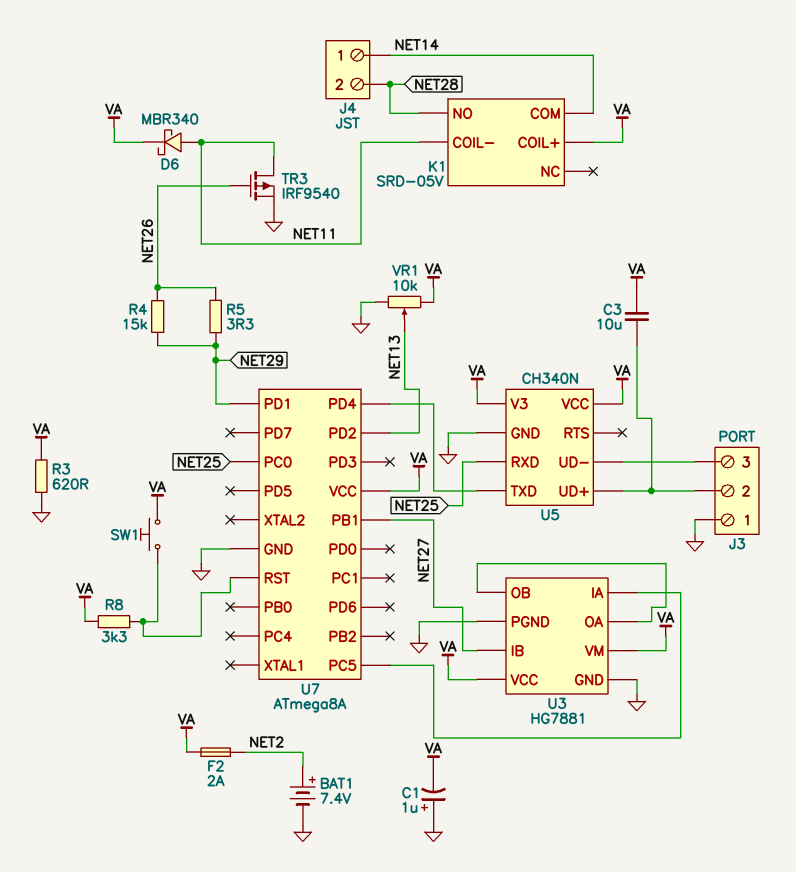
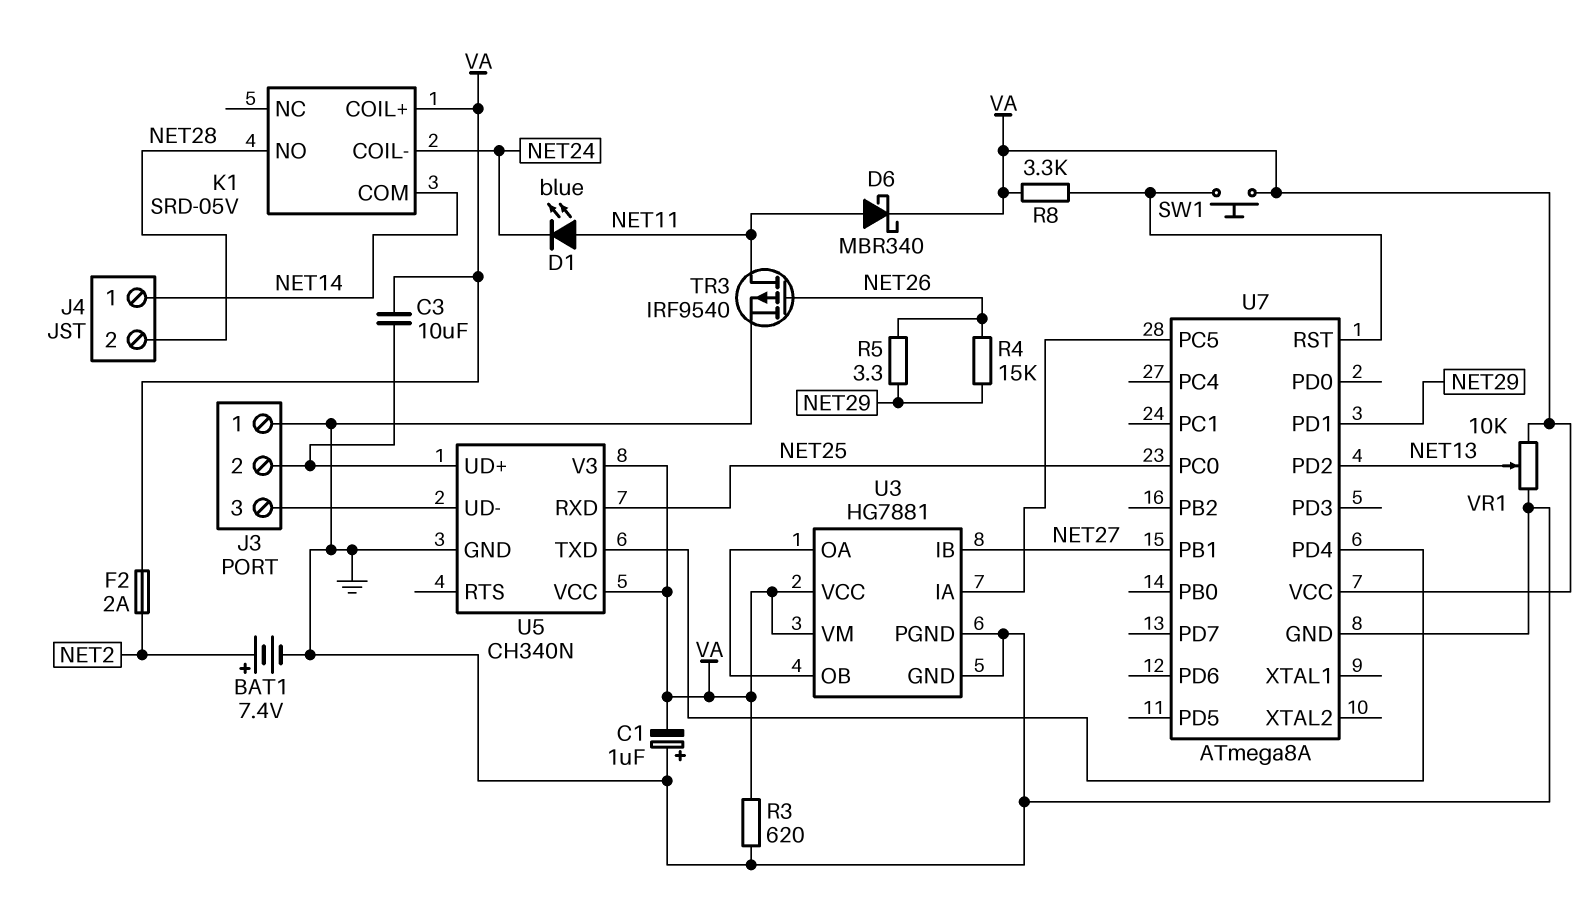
D1: none -> LED blue (A NET11, K NET24)
K1 pin COIL-: NET11 -> NET24

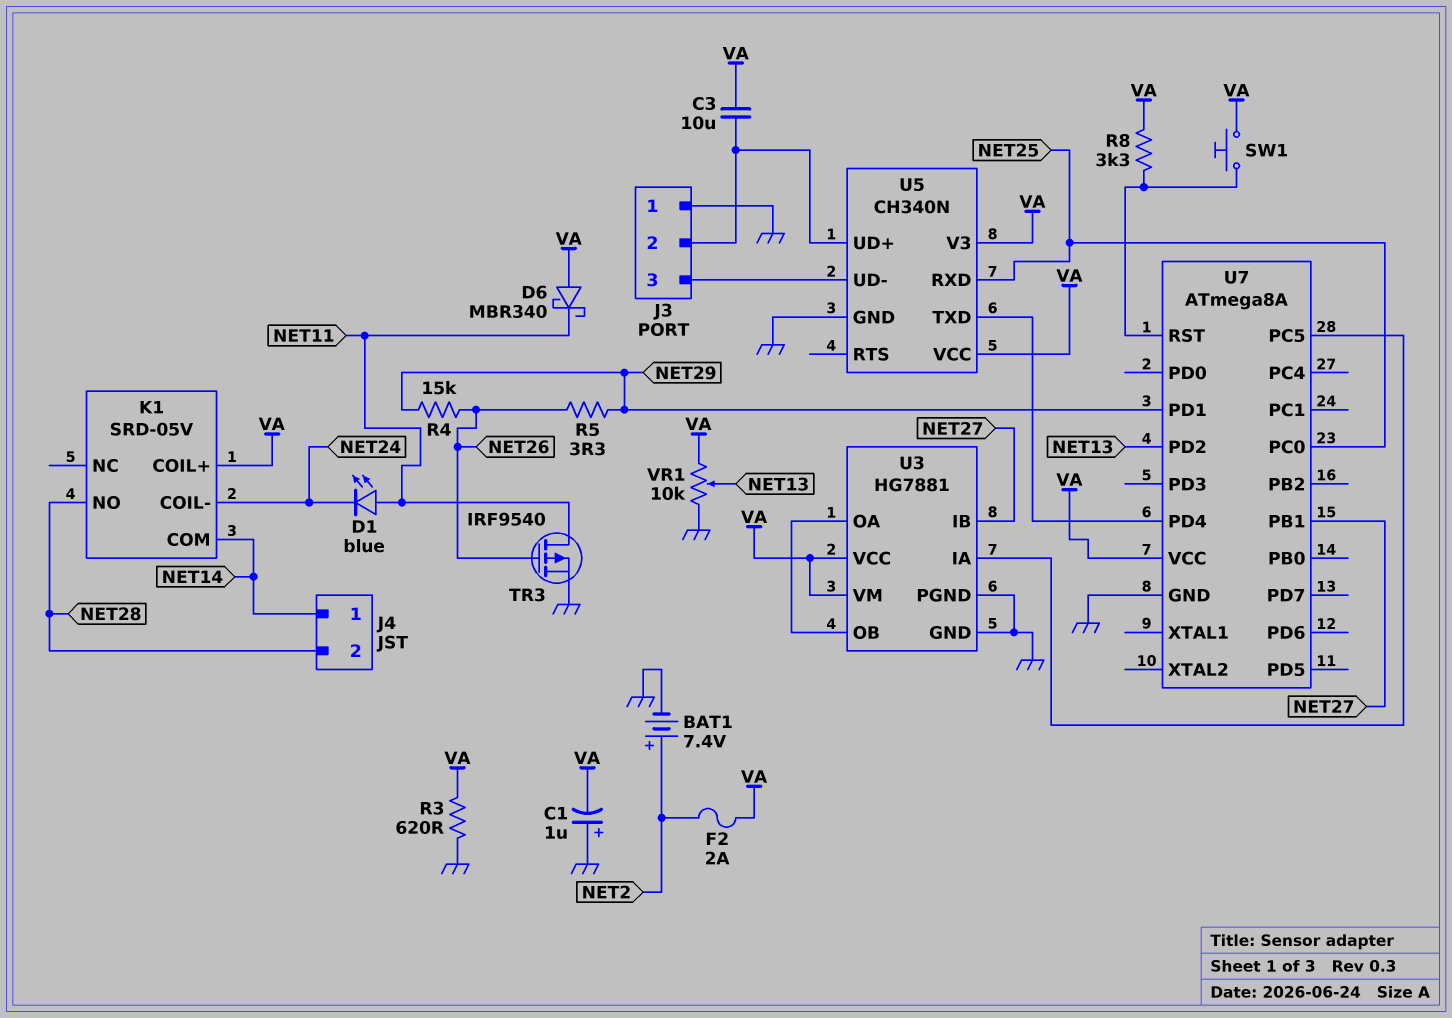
D6: schottky MBR340 (A NET11, K VA) -> schottky MBR340 (A VA, K NET11)

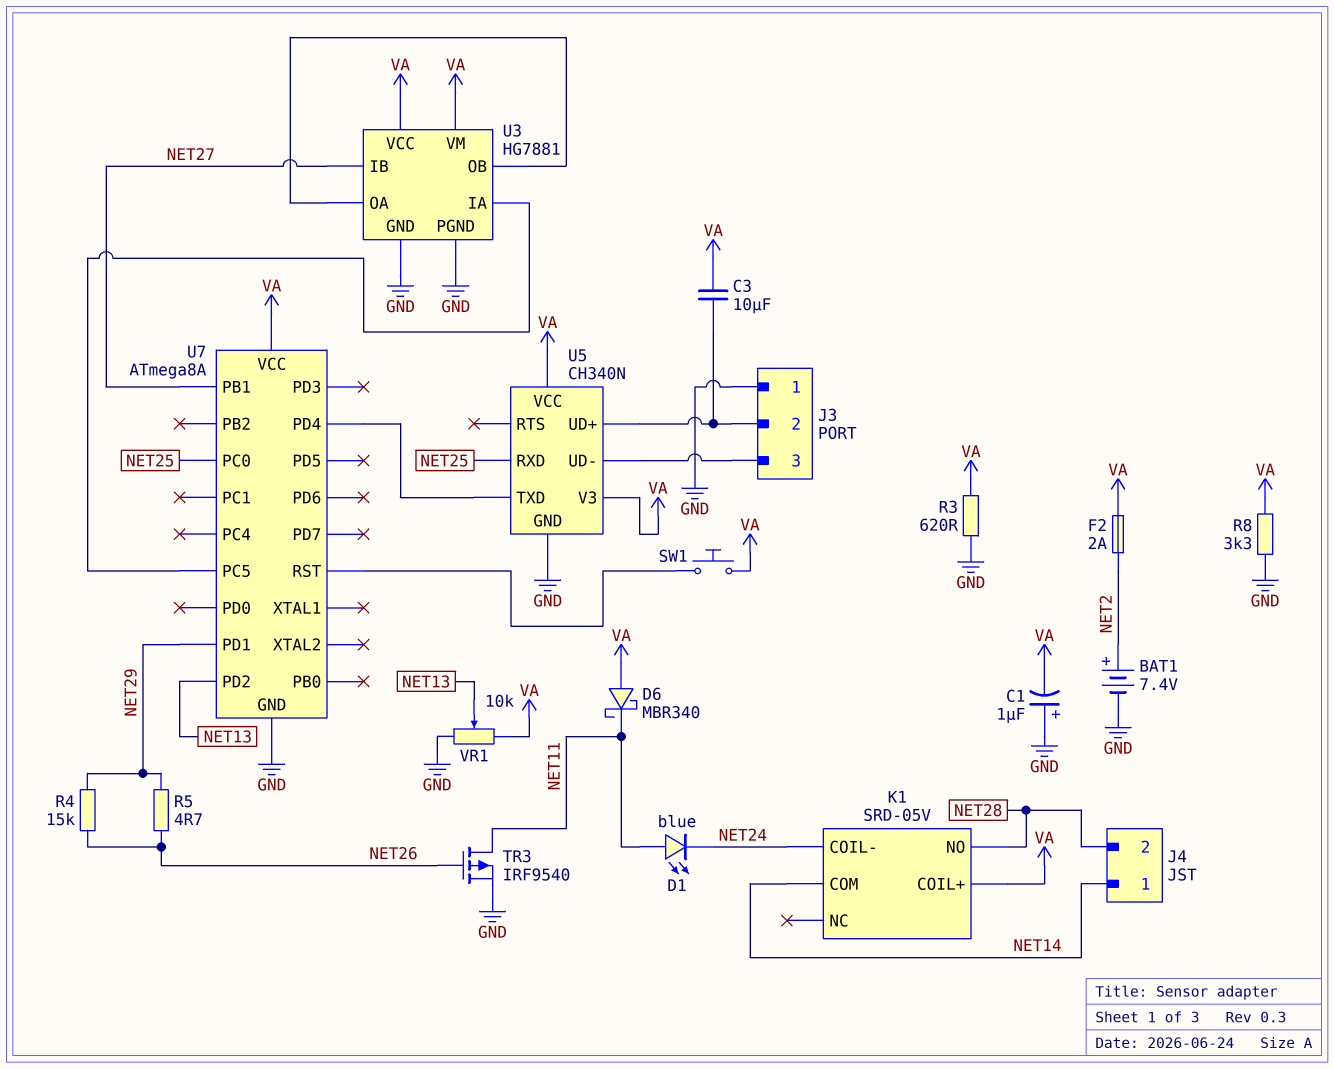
R5: 3.3 (NET26, NET29) -> 4.7 (NET26, NET29)
R8: 3.3k (U7/RST, VA) -> 3.3k (GND, VA)

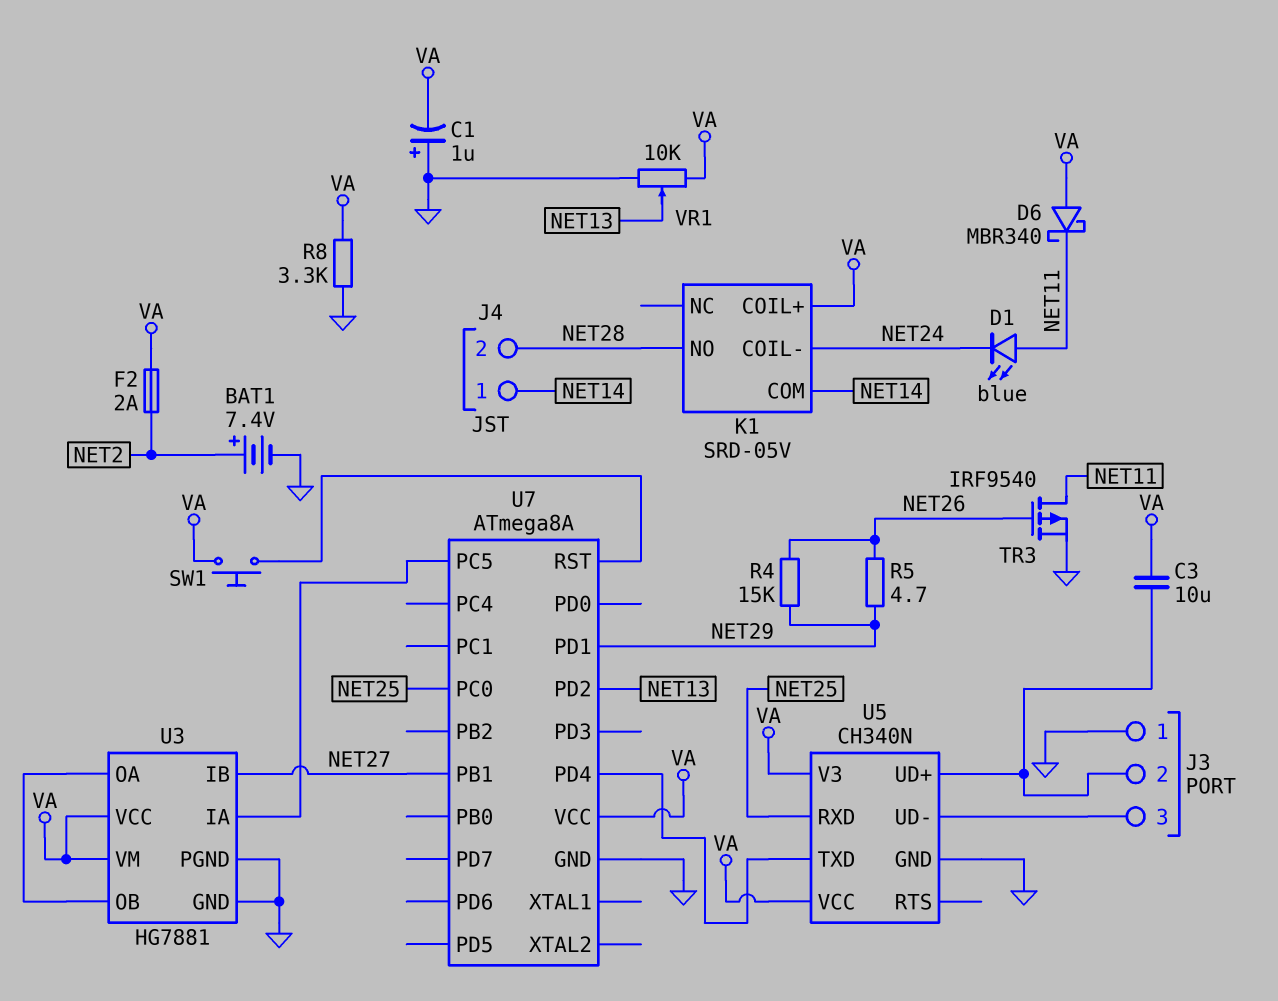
R3: 620 (GND, VA) -> none

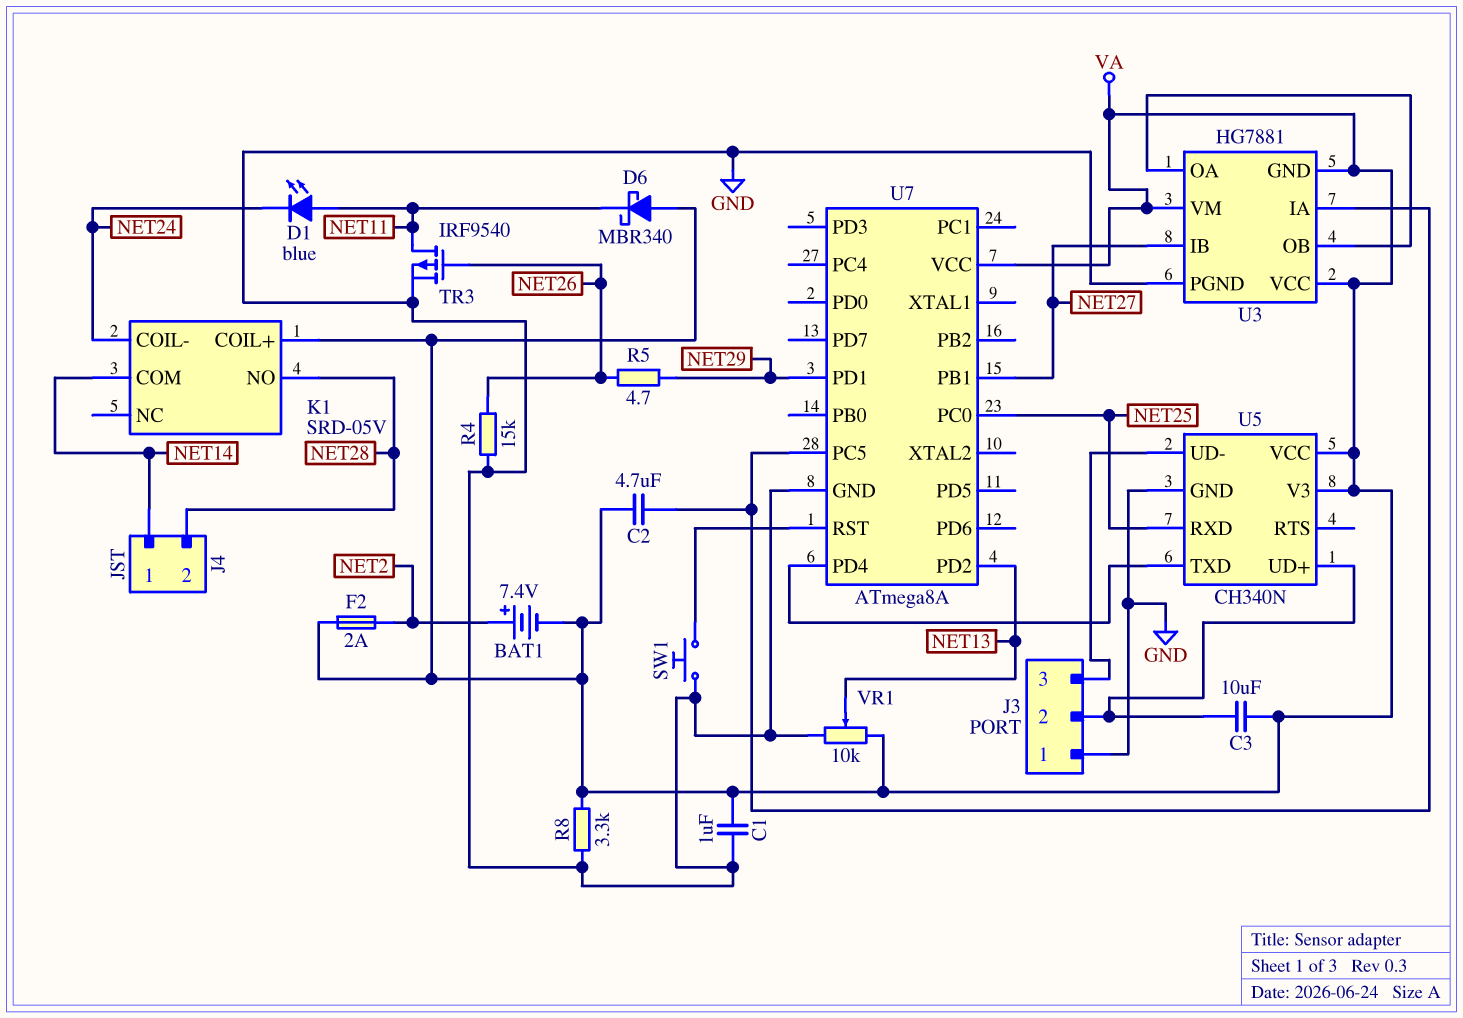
BAT1: 7.4V (plus NET2, minus GND) -> 7.4V (plus NET2, minus VA)
C1: 1uF (plus GND, minus VA) -> 1uF (GND, VA)
C2: none -> 4.7uF (U3/IA, VA)
R4: 15k (NET26, NET29) -> 15k (GND, NET26)
SW1: button (U7/RST, VA) -> button (GND, U7/RST)
U3 pin GND: GND -> VA

